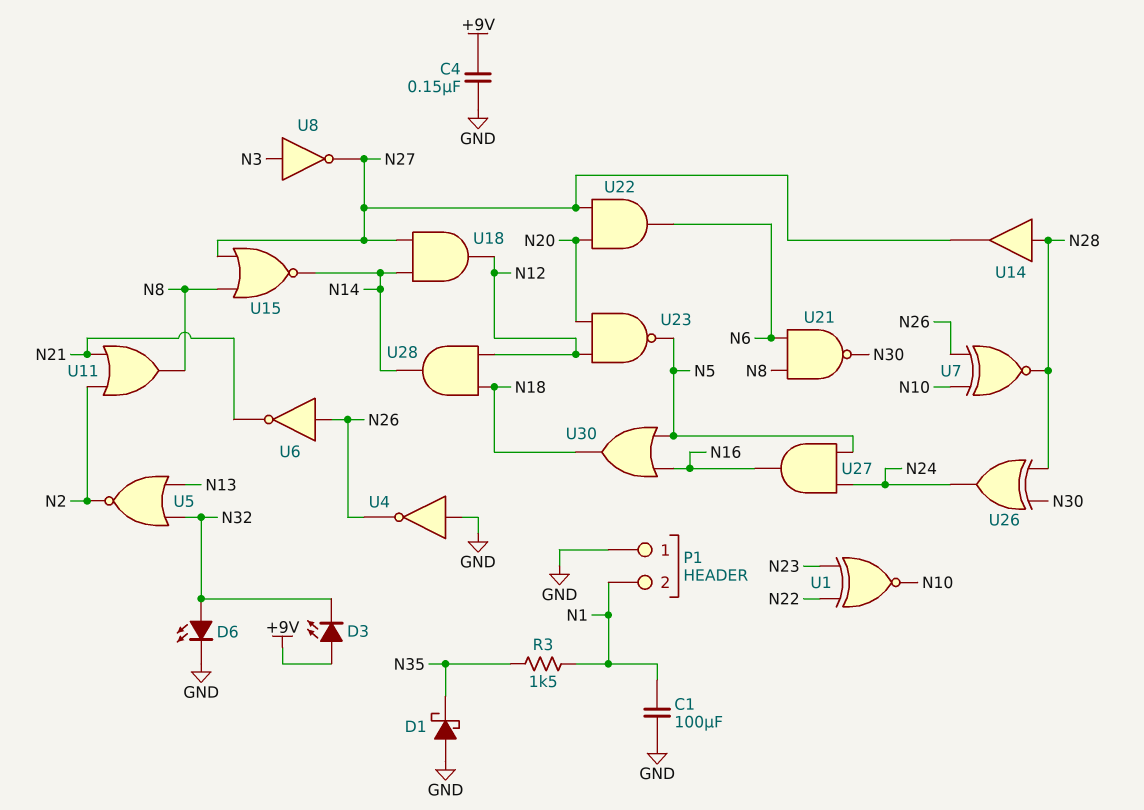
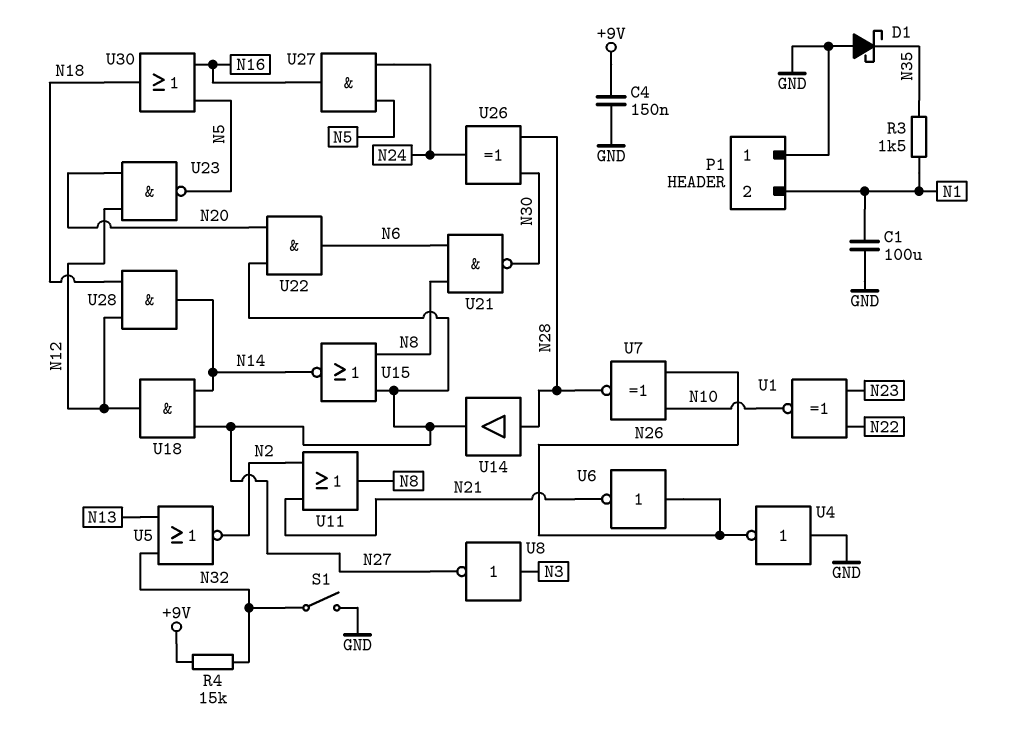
D3: LED (A +9V, K N32) -> none
D6: LED (A N32, K GND) -> none
R4: none -> 15k (+9V, N32)
S1: none -> switch (GND, N32)

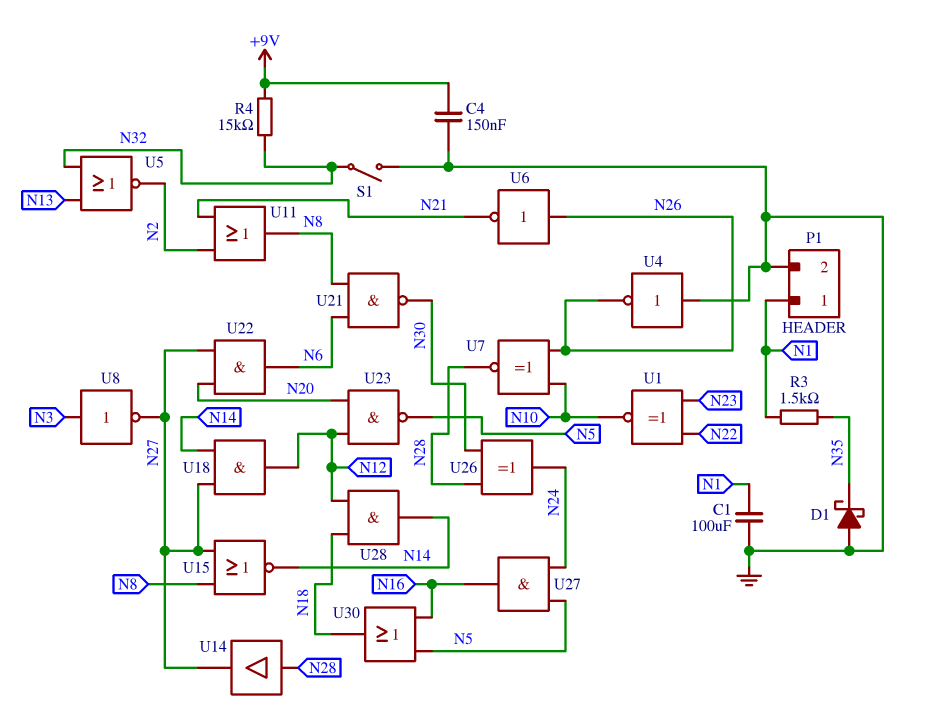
P1 pin 1: GND -> N1
P1 pin 2: N1 -> GND

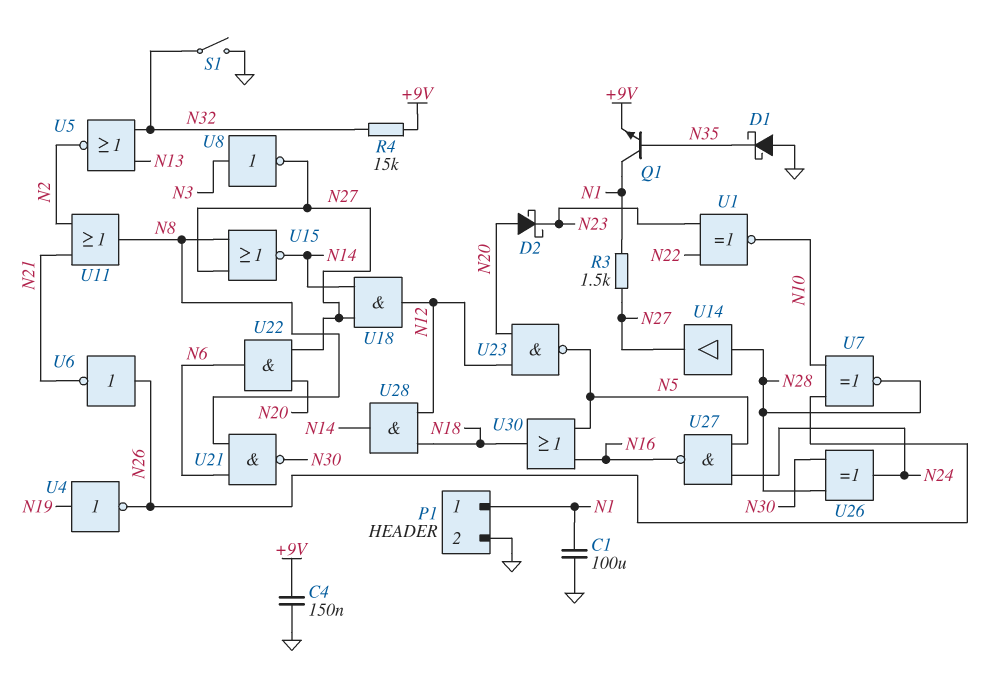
D2: none -> schottky (A N20, K N23)
Q1: none -> NPN (B N35, C N1, E +9V)
R3: 1.5k (N1, N35) -> 1.5k (N1, N27)
U4: NOT (in GND, out N26) -> NOT (in N19, out N26)
U27: AND (in N5, in N24, out N16) -> NAND (in N5, in N24, out N16)

